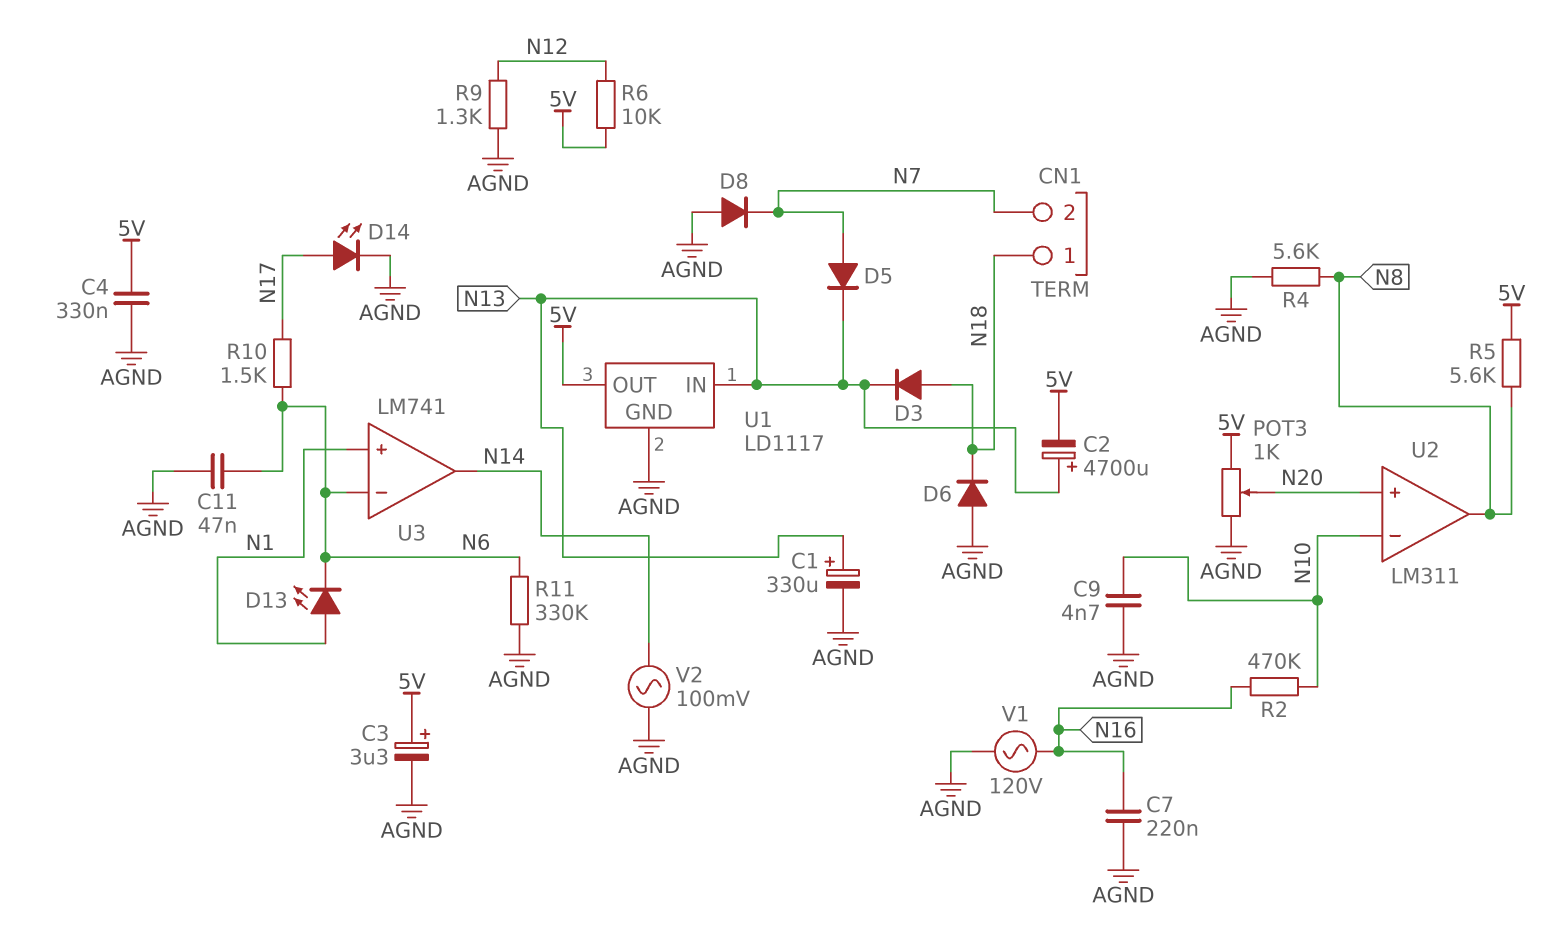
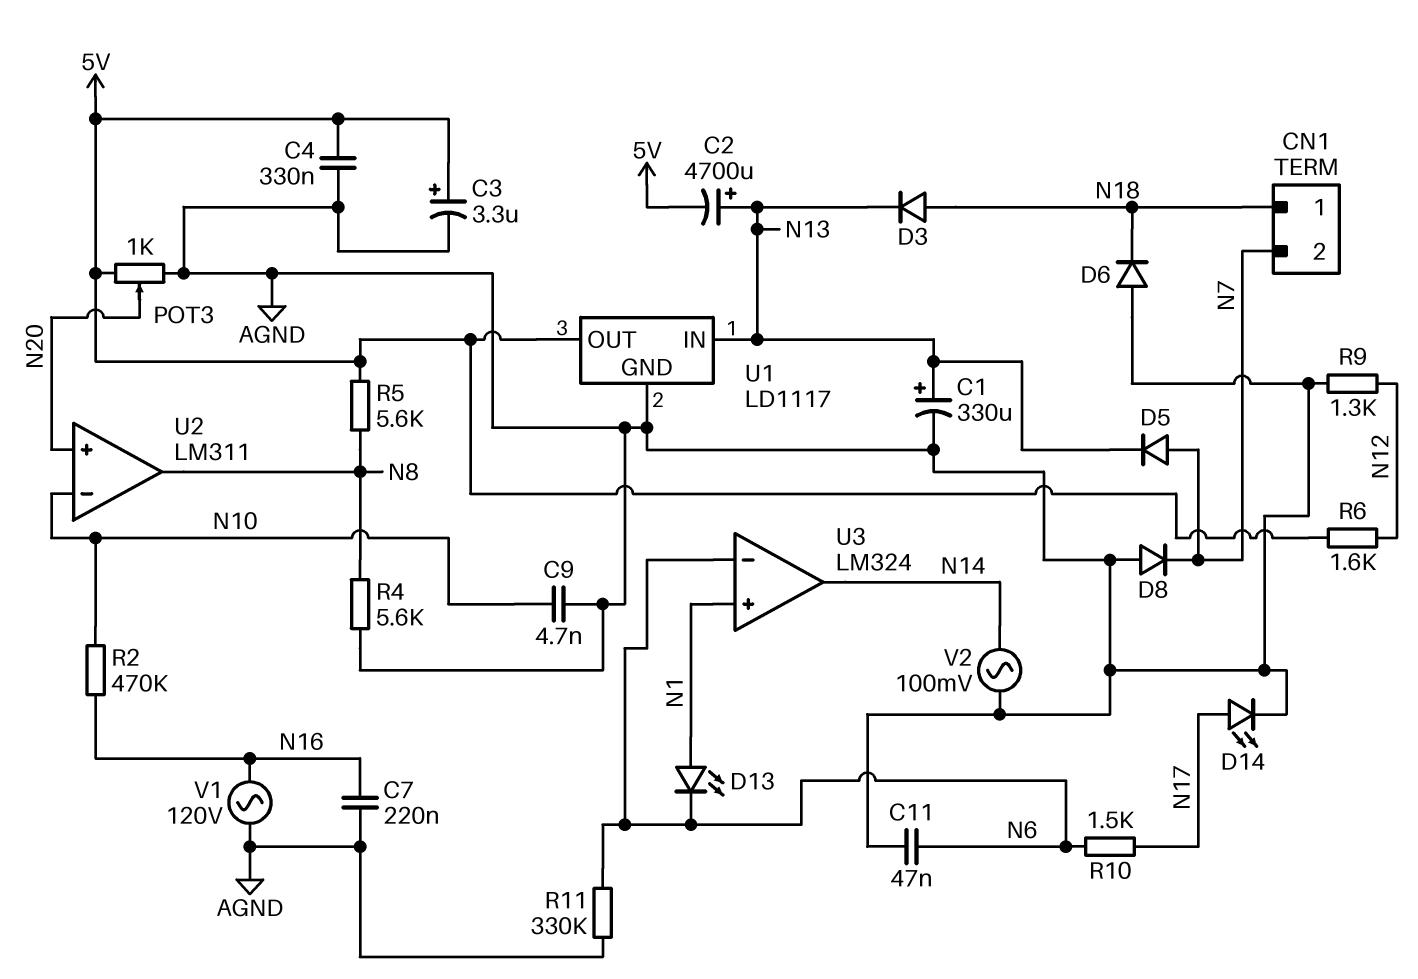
R6: 10k (5V, N12) -> 1.6k (5V, N12)
U3: LM741 -> LM324

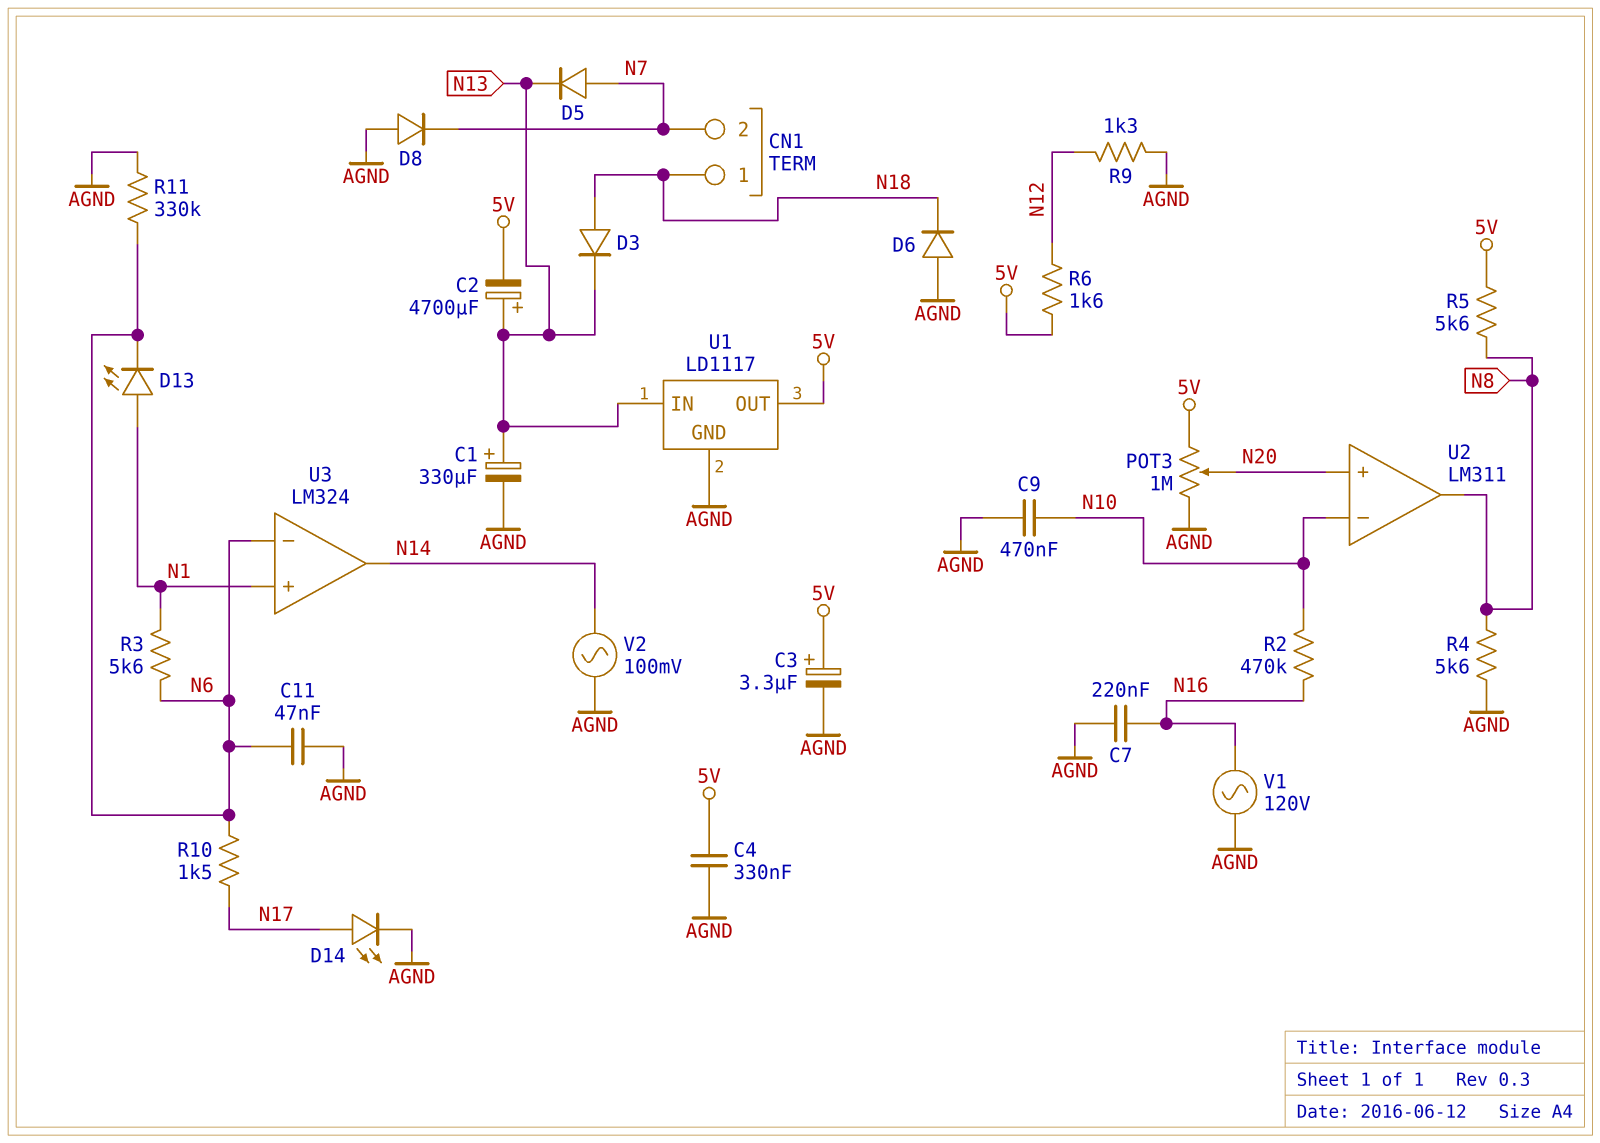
C9: 4.7nF (AGND, N10) -> 470nF (AGND, N10)
POT3: 1k (5V, AGND, wiper N20) -> 1M (5V, AGND, wiper N20)
R3: none -> 5.6k (N1, N6)

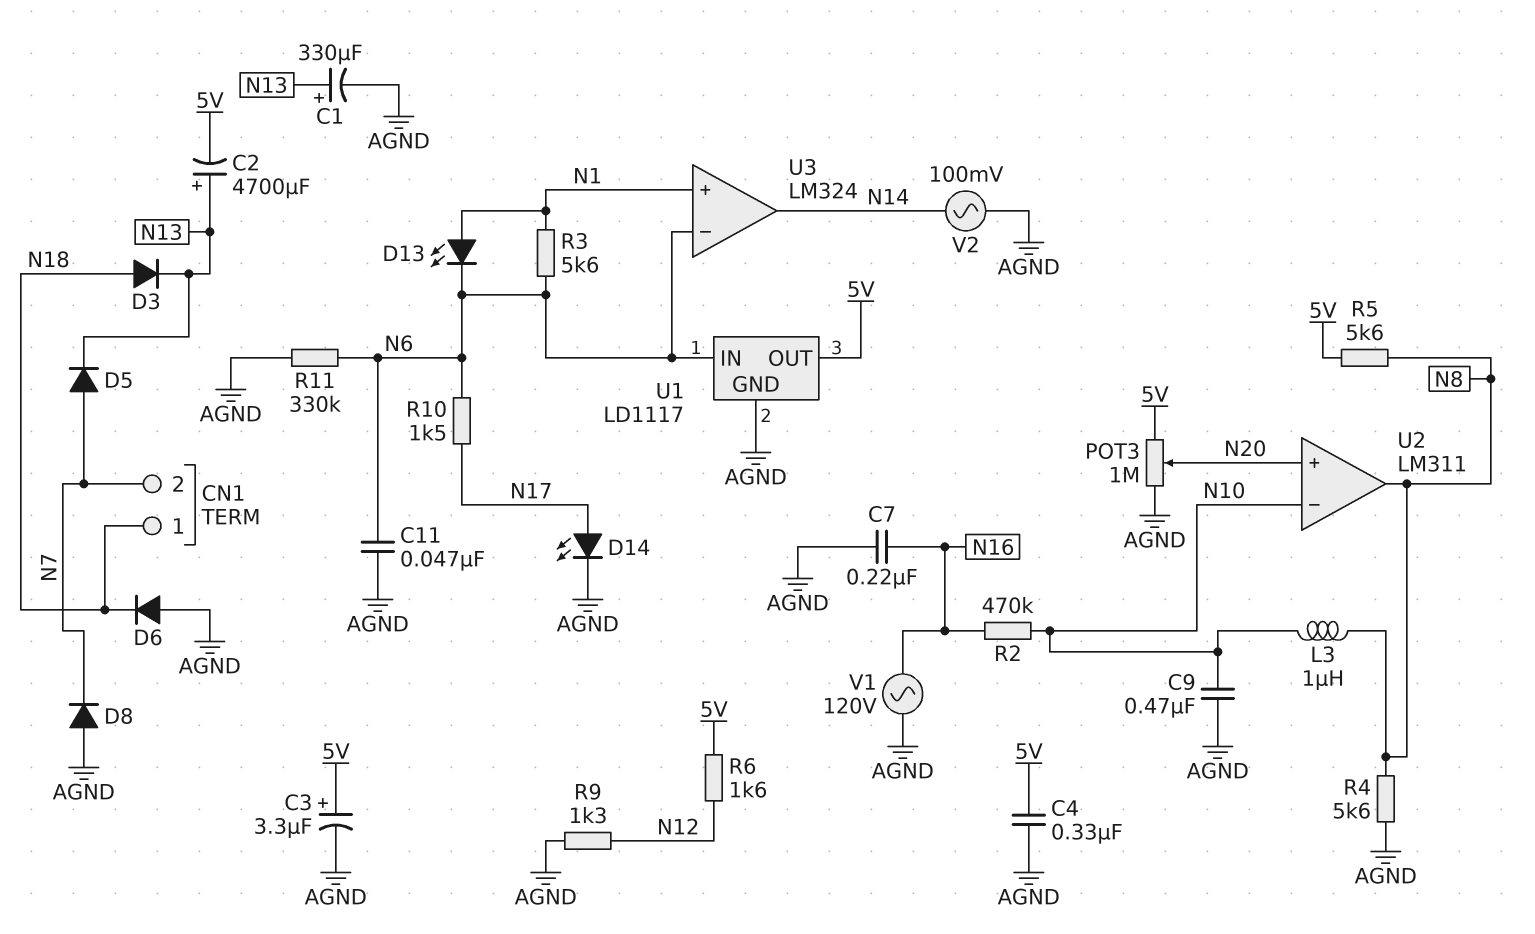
L3: none -> 1uH (N8, N10)
U1 pin IN: N13 -> N6

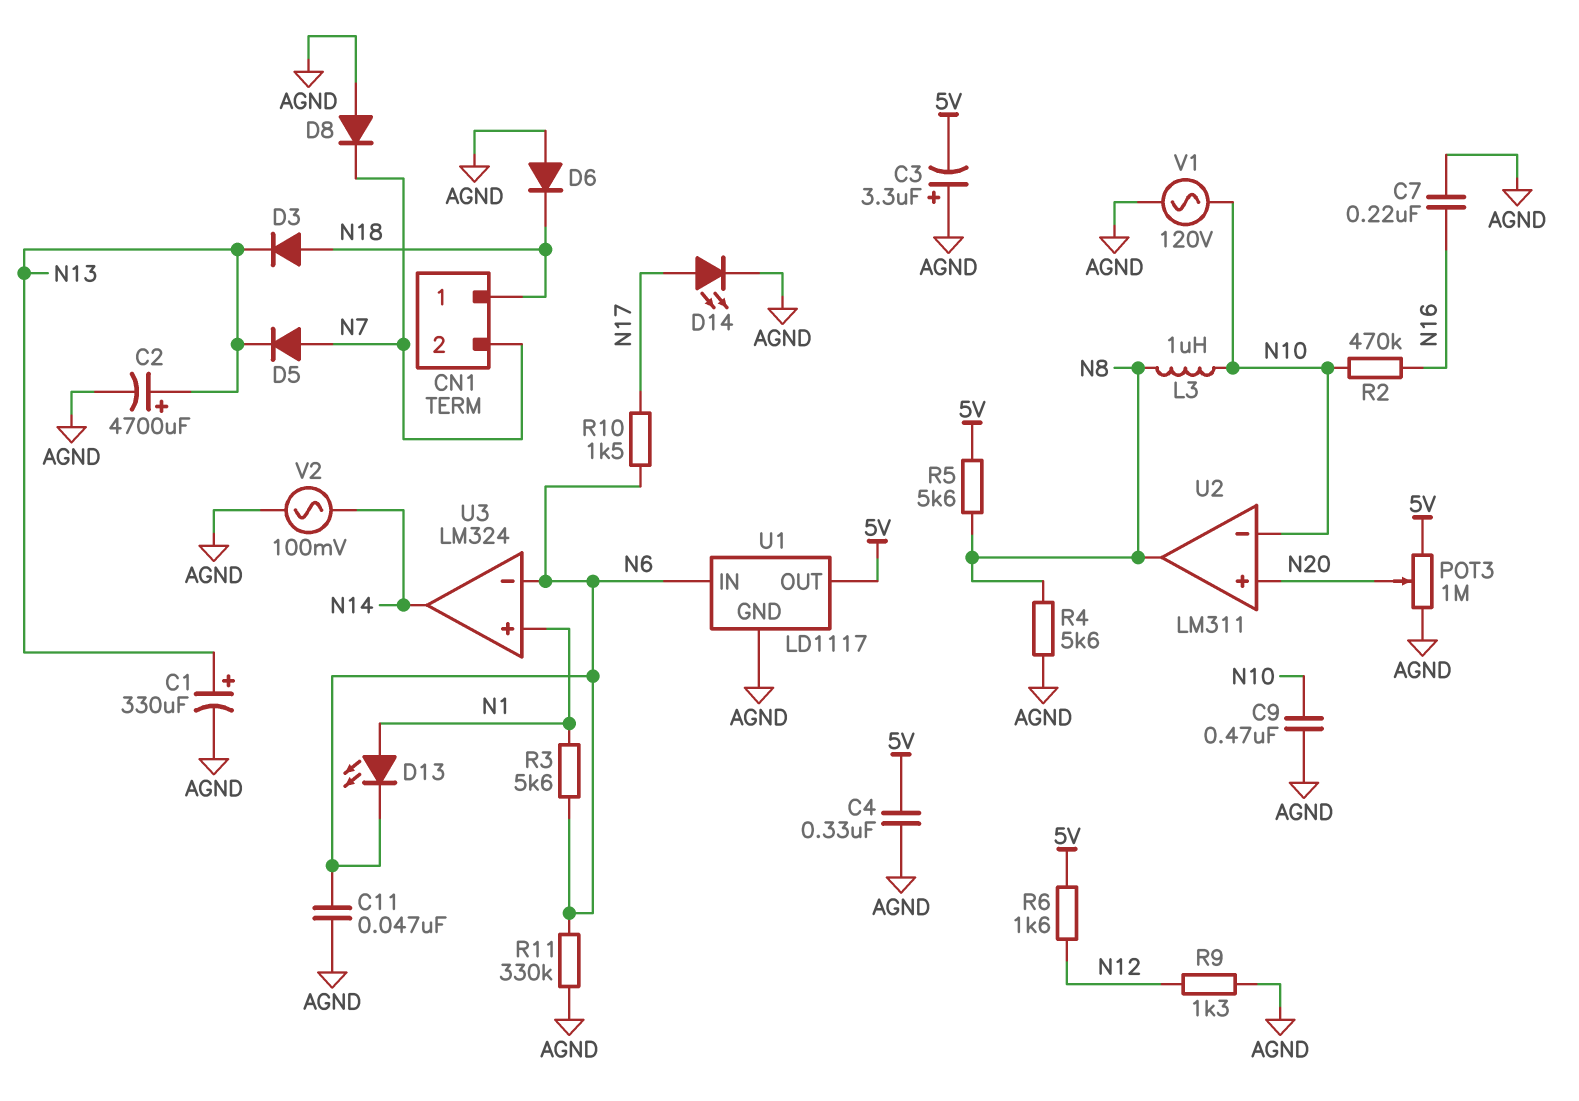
C2: 4700uF (plus N13, minus 5V) -> 4700uF (plus N13, minus AGND)
C3: 3.3uF (plus 5V, minus AGND) -> 3.3uF (plus AGND, minus 5V)
V1: AC 120V (AGND, N16) -> AC 120V (AGND, N10)

